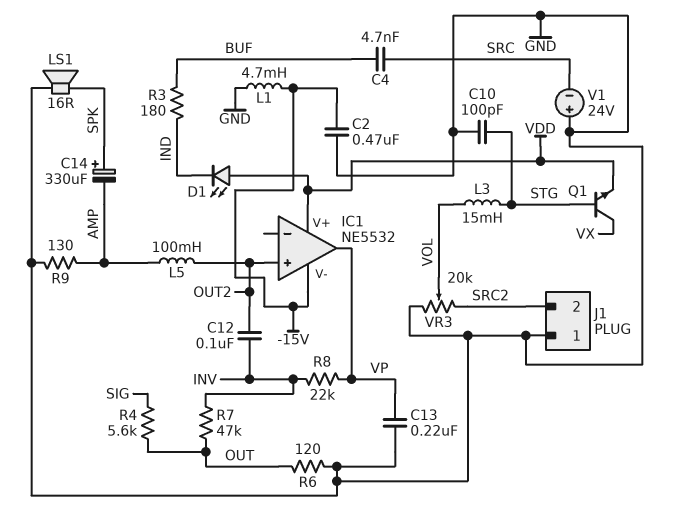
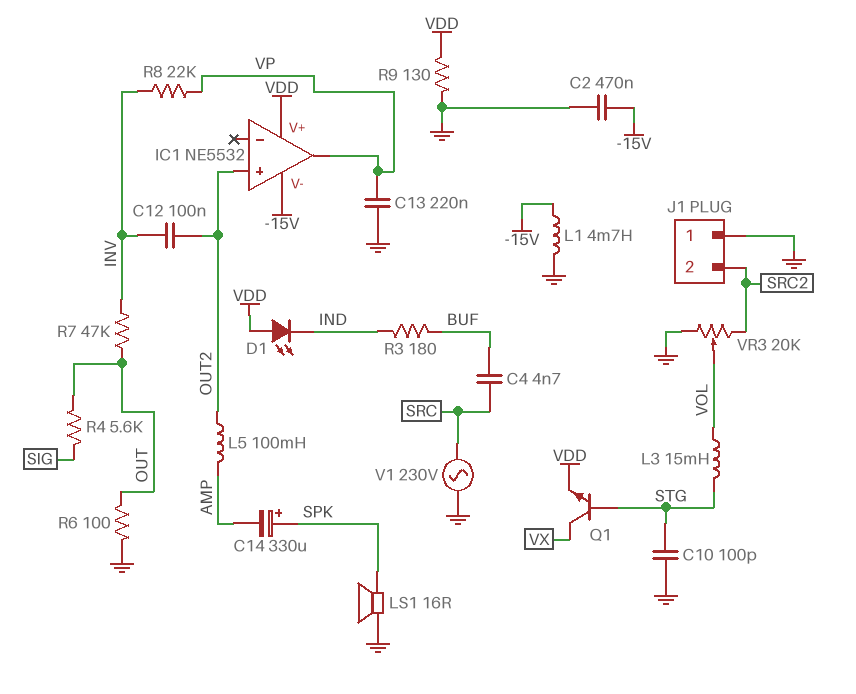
R6: 120 (GND, OUT) -> 100 (GND, OUT)
R9: 130 (AMP, GND) -> 130 (GND, VDD)
V1: 24V (plus GND, minus SRC) -> AC 230V (GND, SRC)

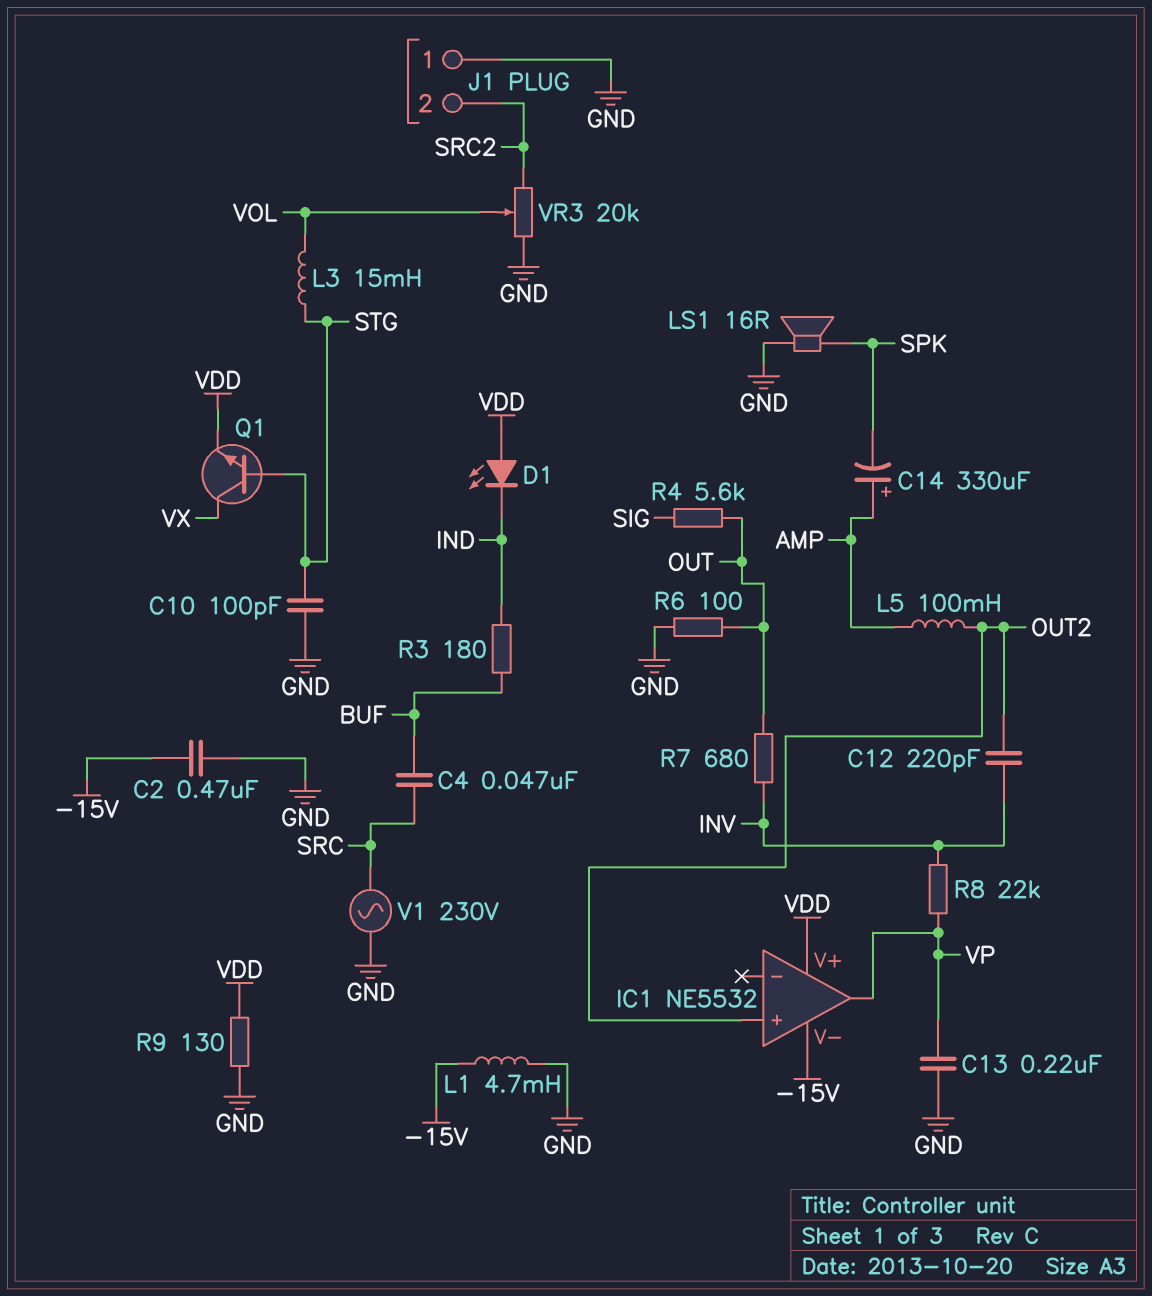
C4: 4.7nF (BUF, SRC) -> 47nF (BUF, SRC)
C12: 100nF (INV, OUT2) -> 220pF (INV, OUT2)
C14: 330uF (plus SPK, minus AMP) -> 330uF (plus AMP, minus SPK)
R7: 47k (INV, OUT) -> 680 (INV, OUT)

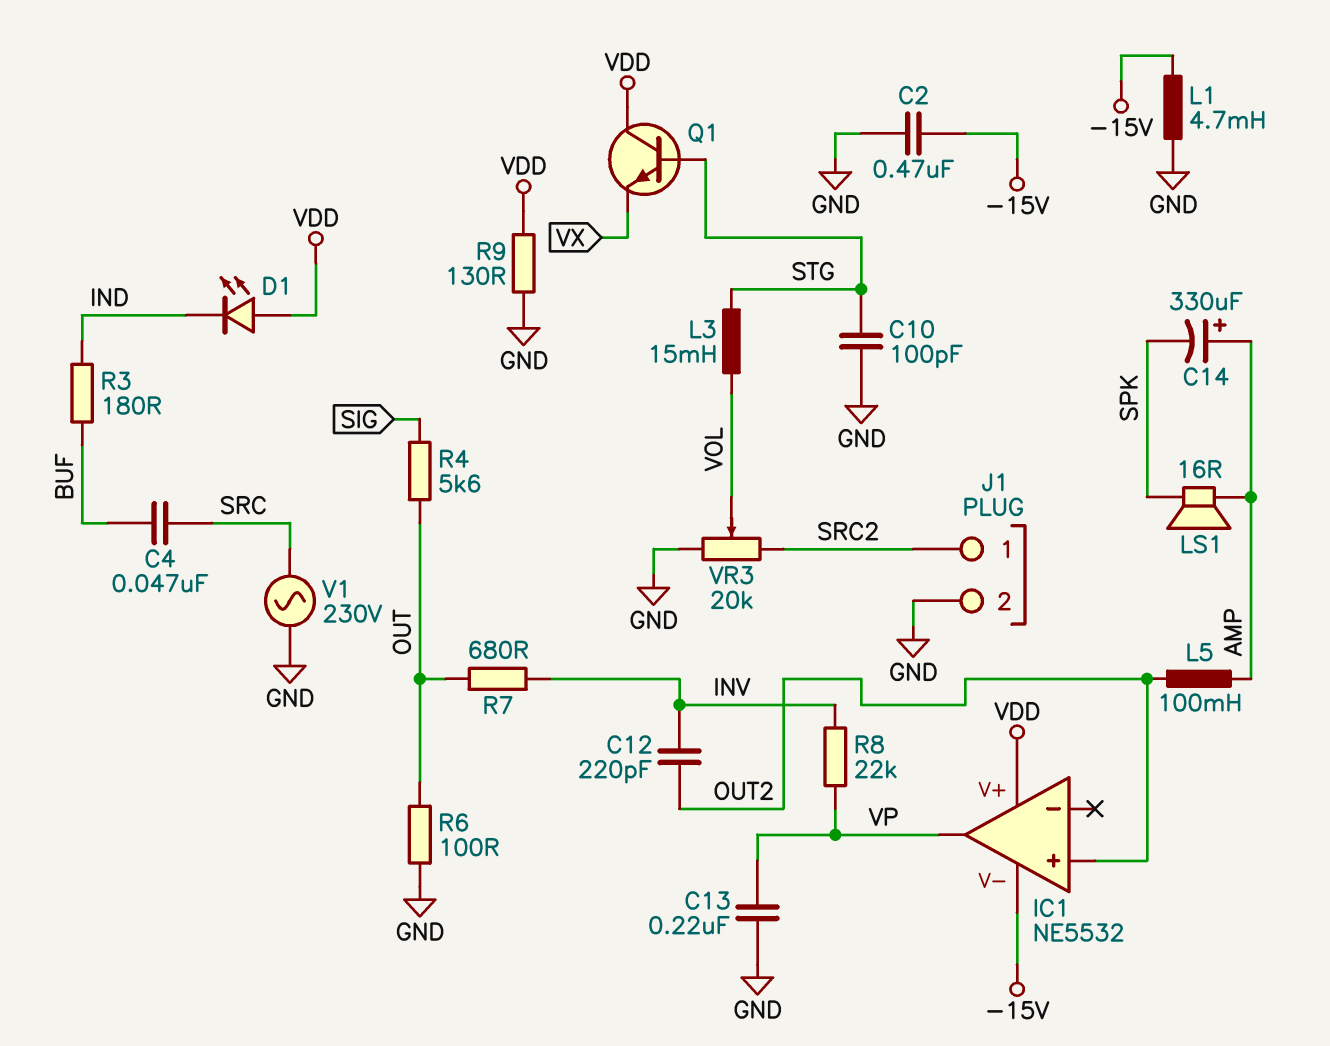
J1 pin 1: GND -> SRC2
J1 pin 2: SRC2 -> GND
LS1: speaker 16R (GND, SPK) -> speaker 16R (AMP, SPK)
Q1: NPN (B STG, C VX, E VDD) -> NPN (B STG, C VDD, E VX)

